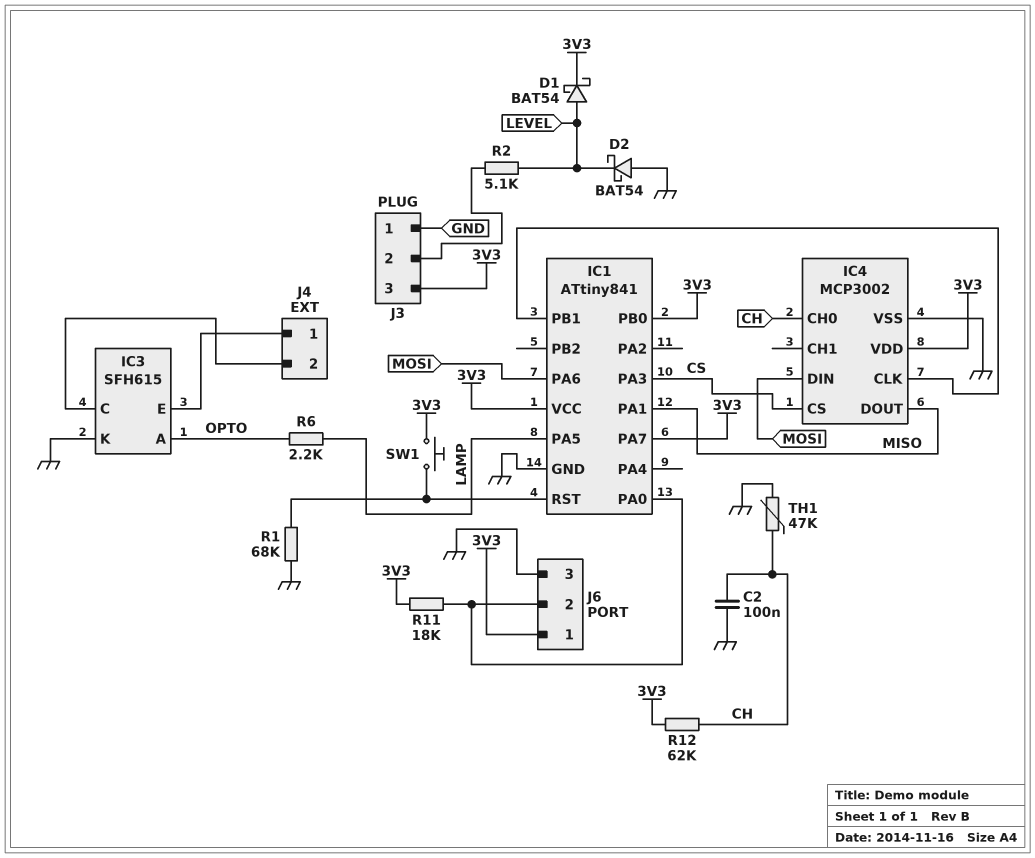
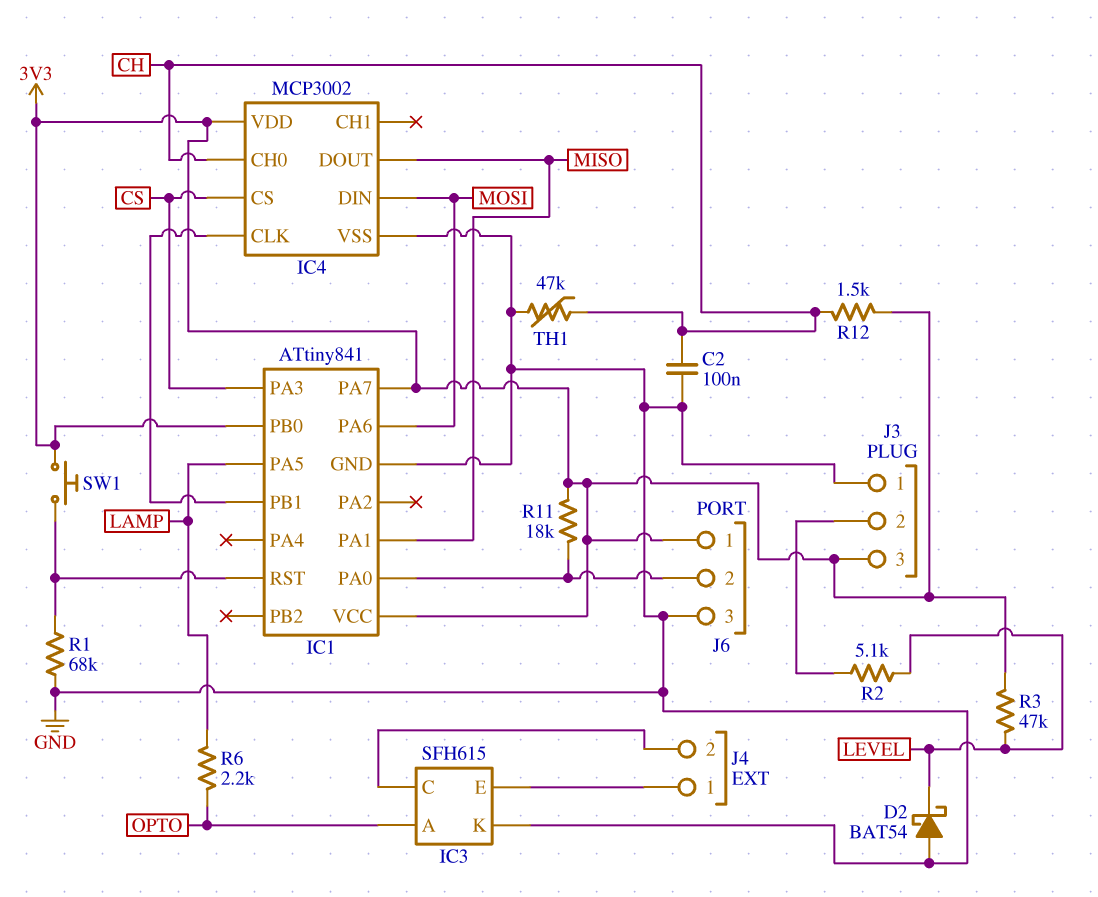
D1: schottky BAT54 (A LEVEL, K 3V3) -> none
R3: none -> 47k (3V3, LEVEL)
R12: 62k (3V3, CH) -> 1.5k (3V3, CH)

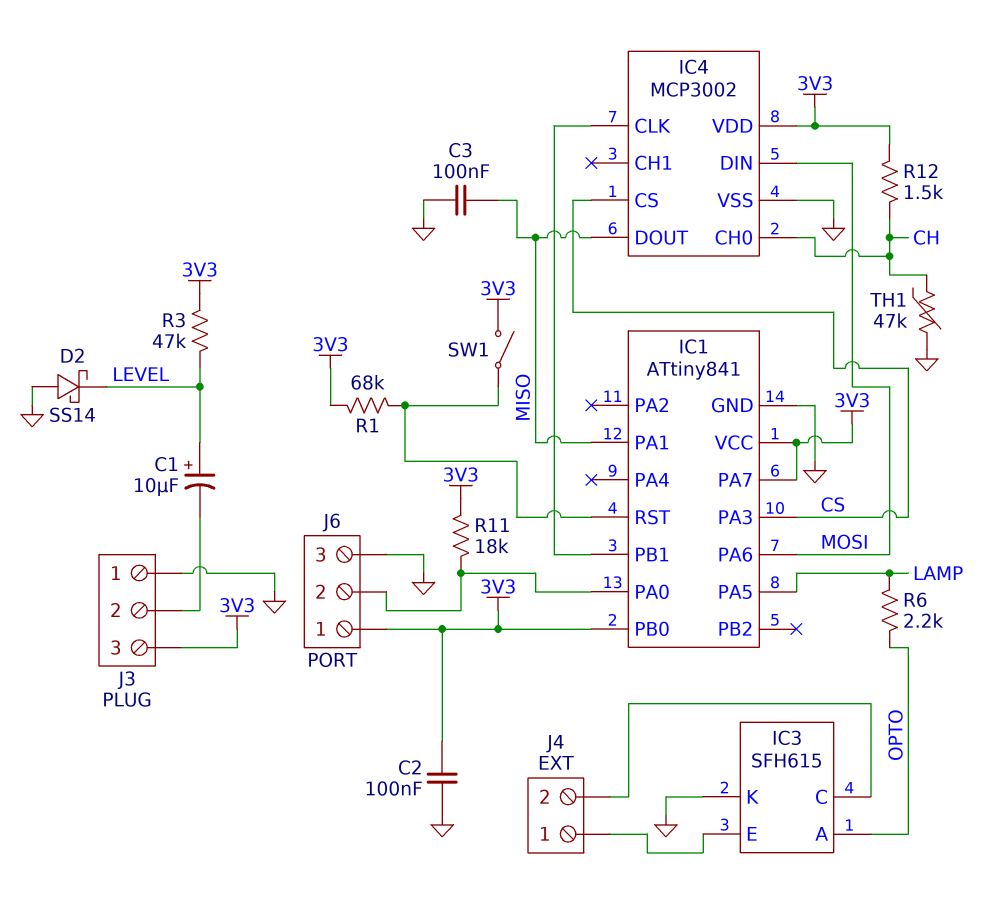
C1: none -> 10uF (plus LEVEL, minus J3/2)
C2: 100nF (CH, GND) -> 100nF (3V3, GND)
C3: none -> 100nF (GND, MISO)
D2: schottky BAT54 (A GND, K LEVEL) -> schottky SS14 (A GND, K LEVEL)
R1: 68k (GND, IC1/RST) -> 68k (3V3, IC1/RST)
R2: 5.1k (J3/2, LEVEL) -> none
SW1: button (3V3, IC1/RST) -> switch (3V3, IC1/RST)

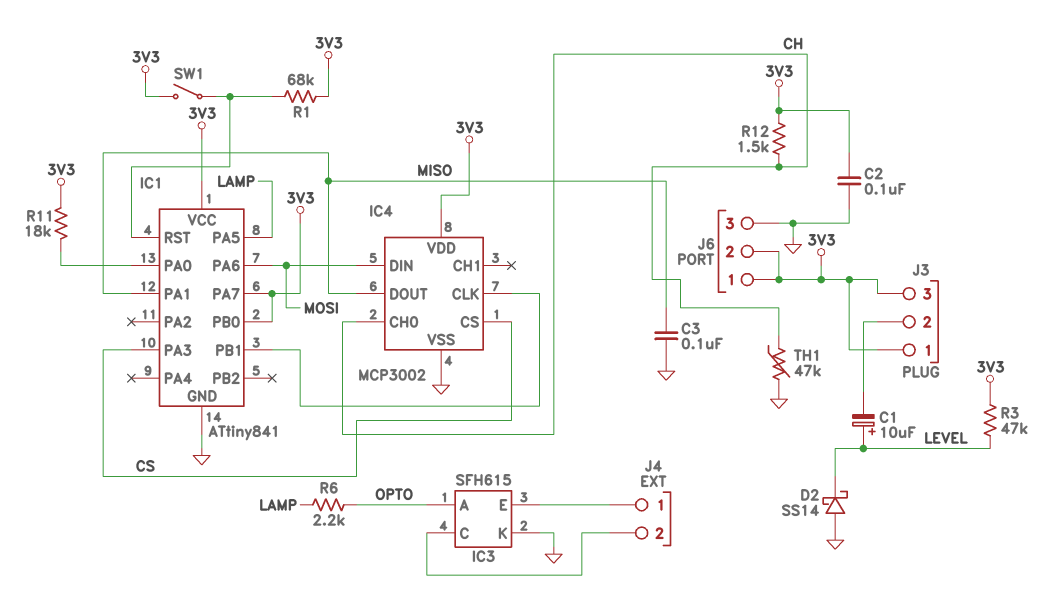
J3 pin 1: GND -> 3V3
J6 pin 2: IC1/PA0 -> 3V3

